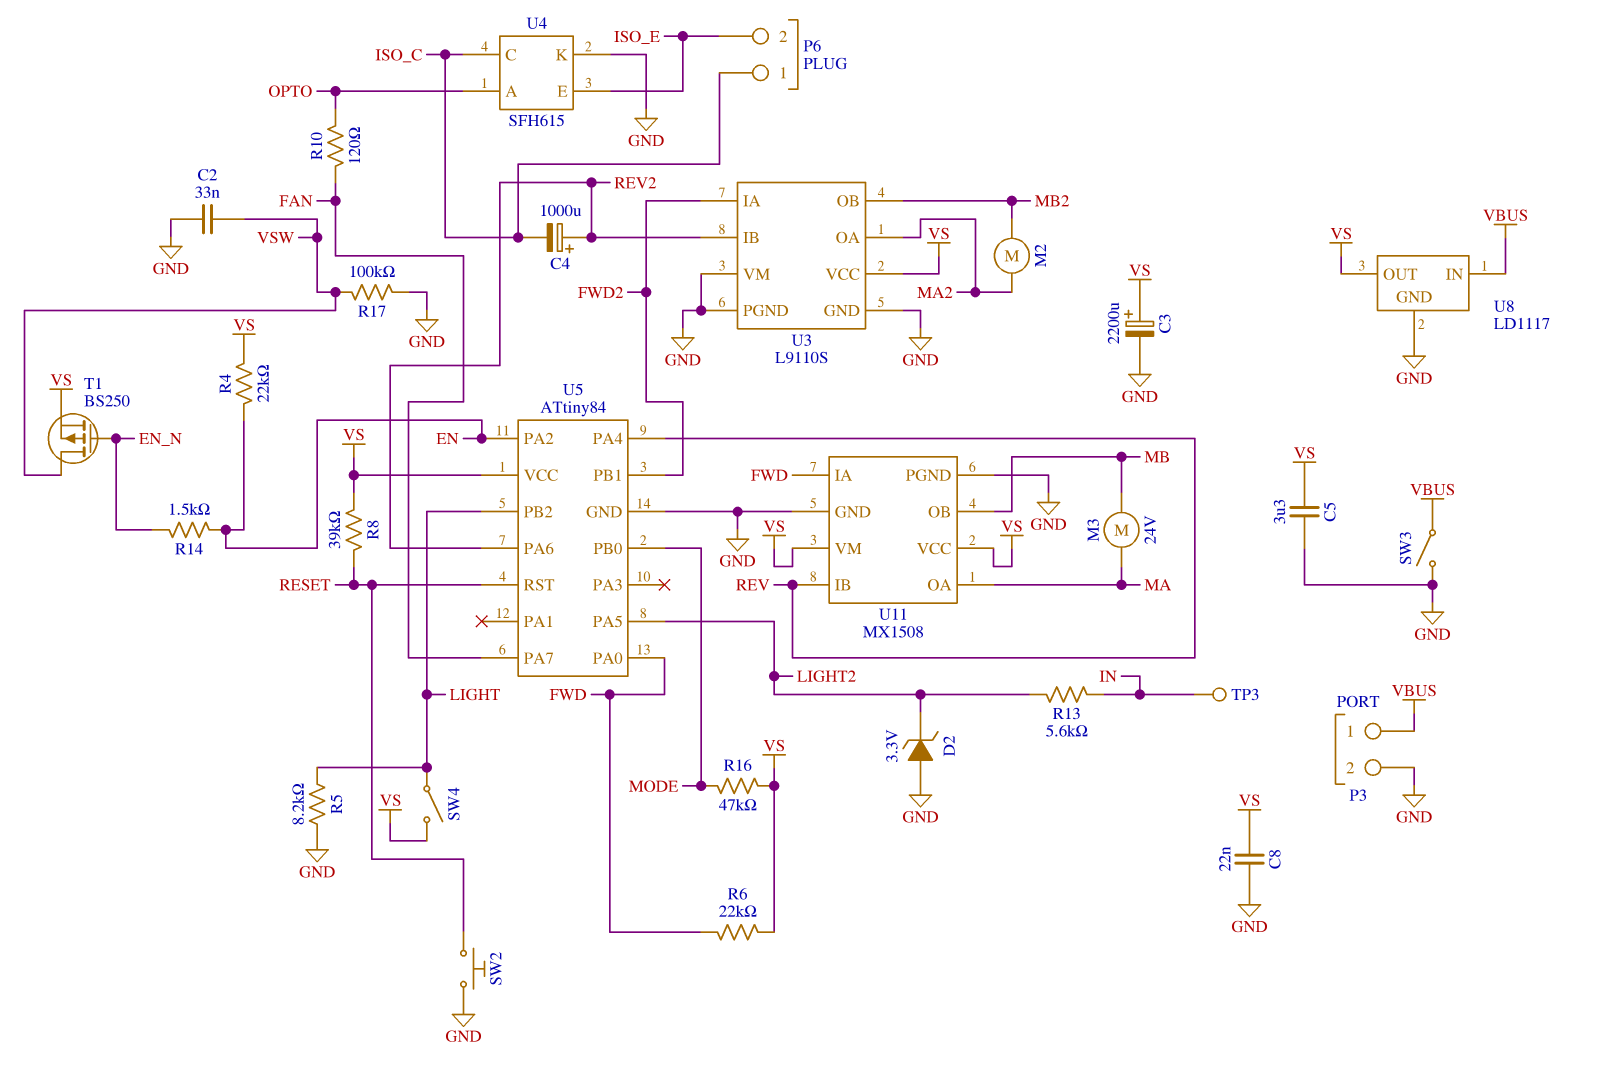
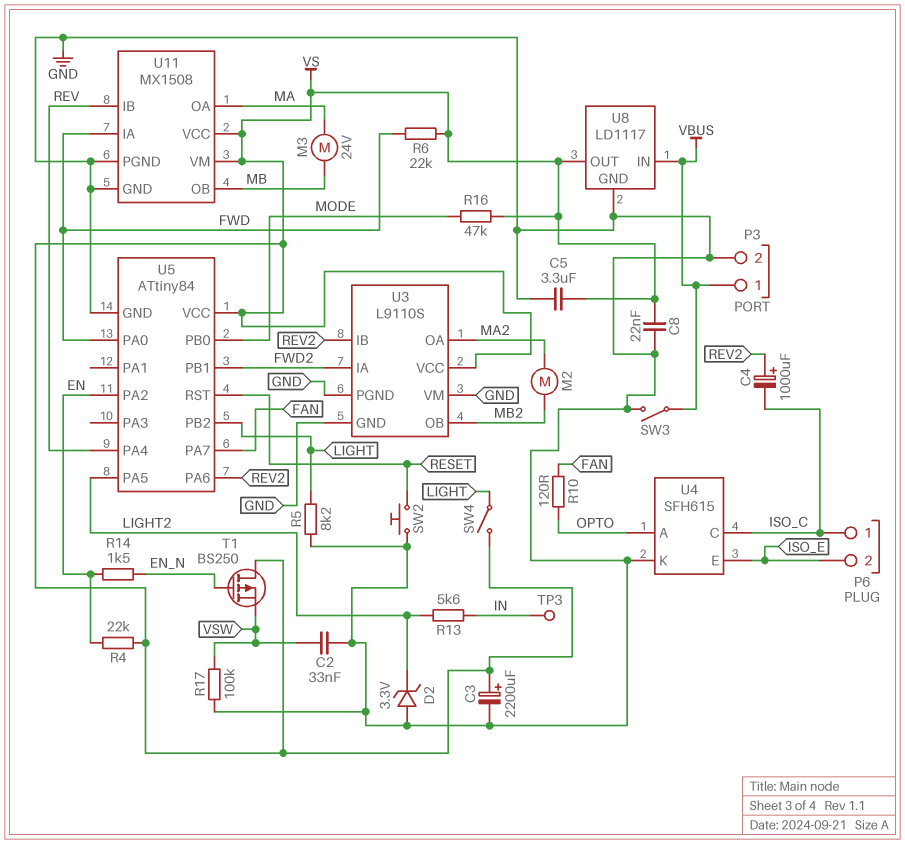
R8: 39k (RESET, VS) -> none
T1: PMOS BS250 (G EN_N, D VSW, S VS) -> PMOS BS250 (G EN_N, D VS, S VSW)

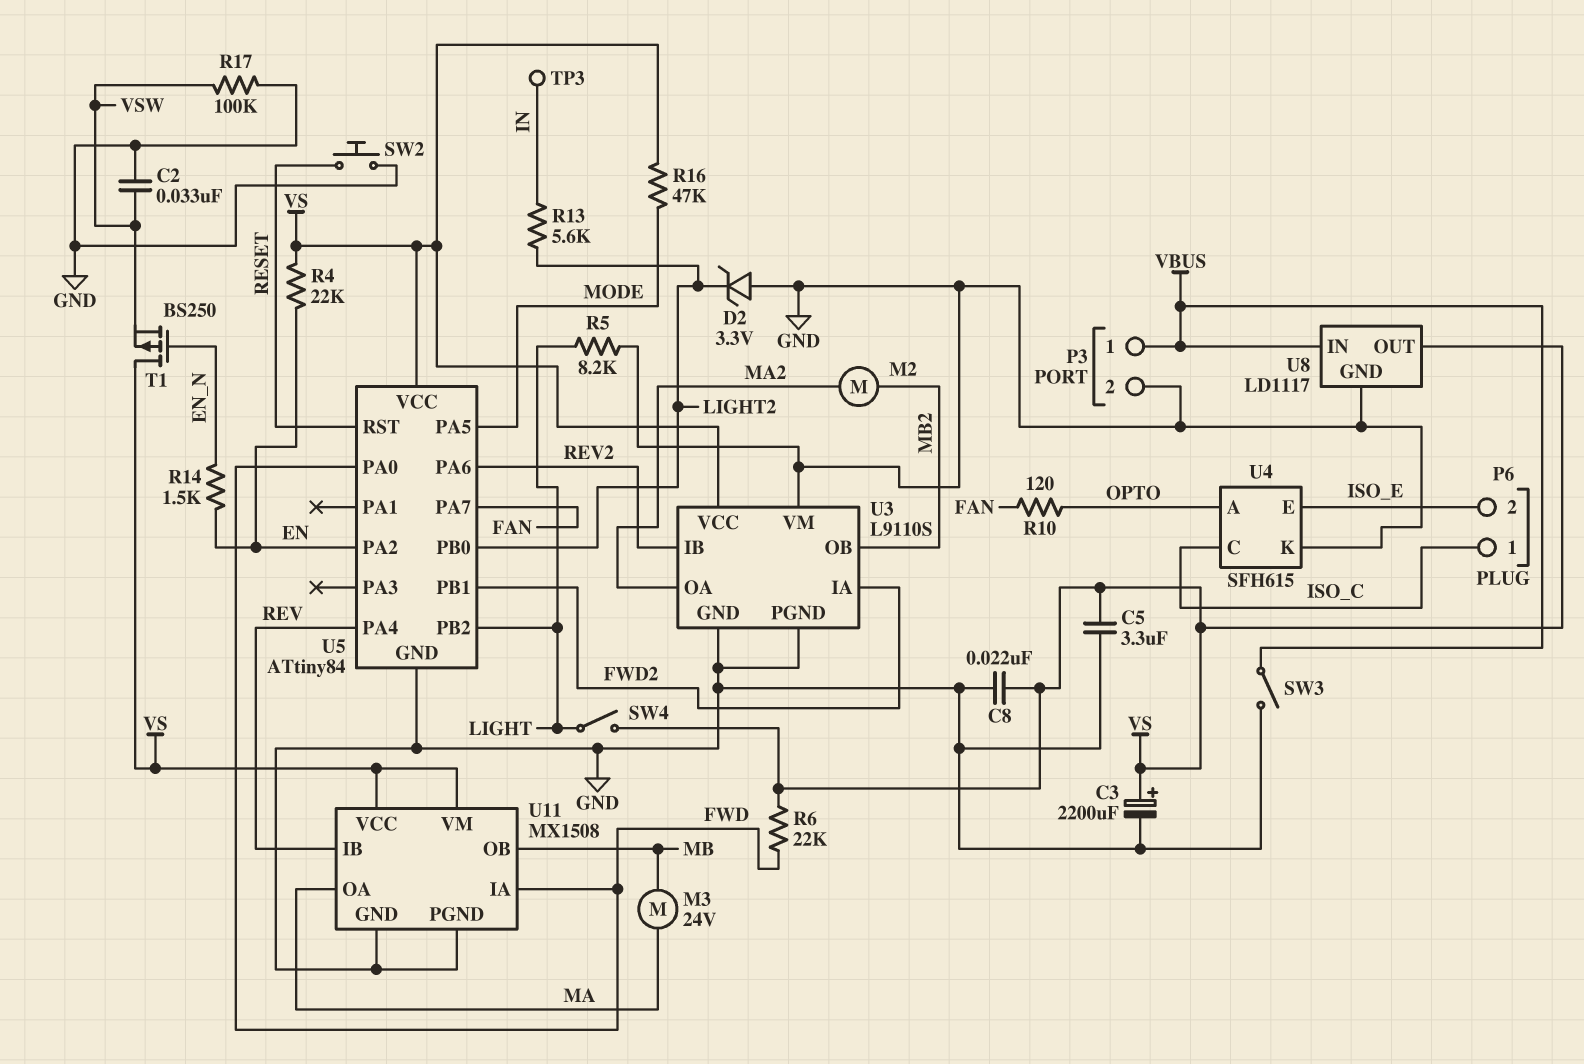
C4: 1000uF (plus REV2, minus ISO_C) -> none
U5 pin PA5: LIGHT2 -> MODE
U5 pin PB0: MODE -> LIGHT2

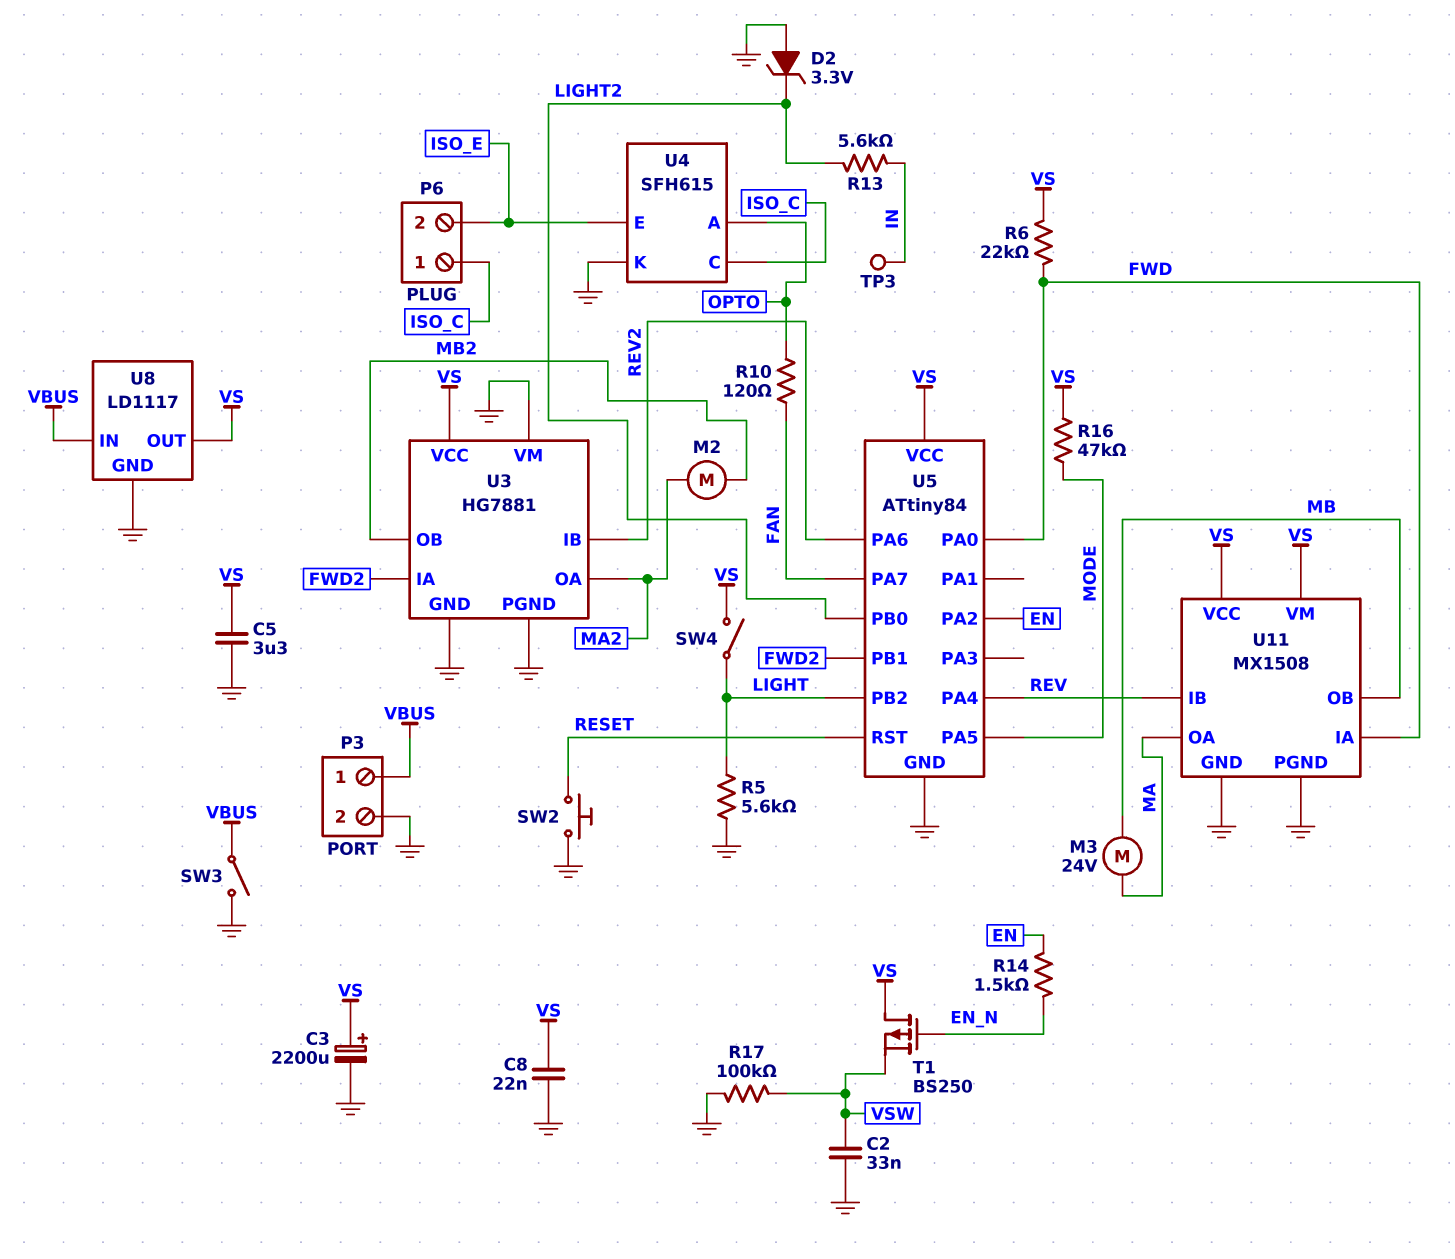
R4: 22k (EN, VS) -> none
R5: 8.2k (GND, LIGHT) -> 5.6k (GND, LIGHT)
U3: L9110S -> HG7881

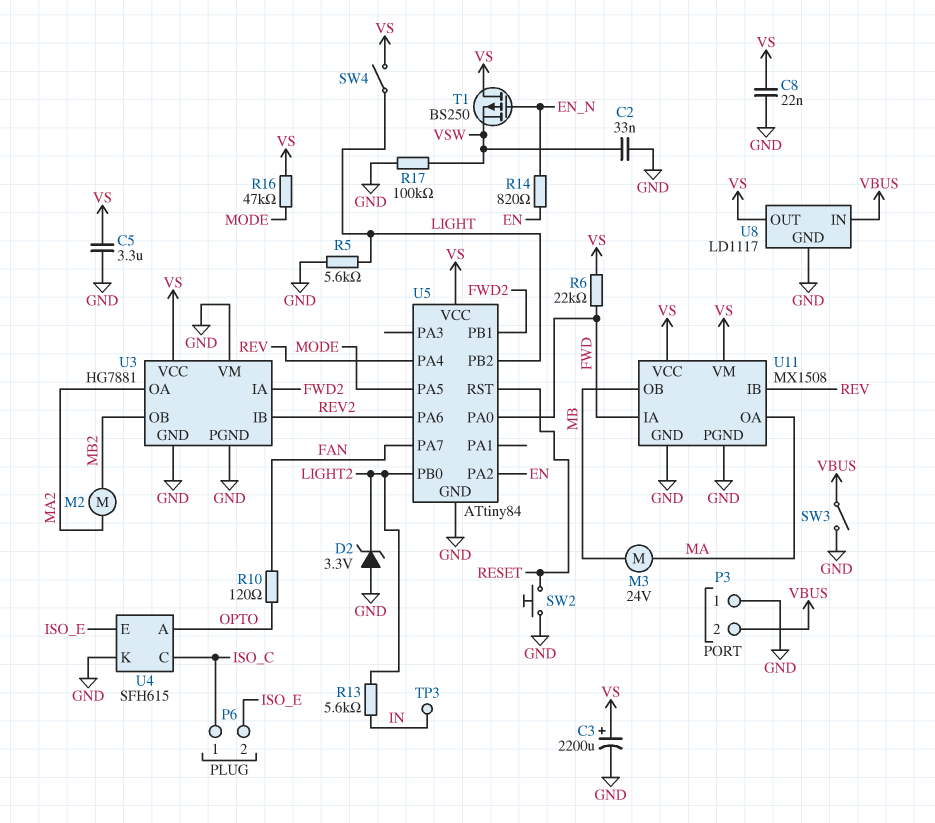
P3 pin 1: VBUS -> GND
P3 pin 2: GND -> VBUS
R14: 1.5k (EN, EN_N) -> 820 (EN, EN_N)

